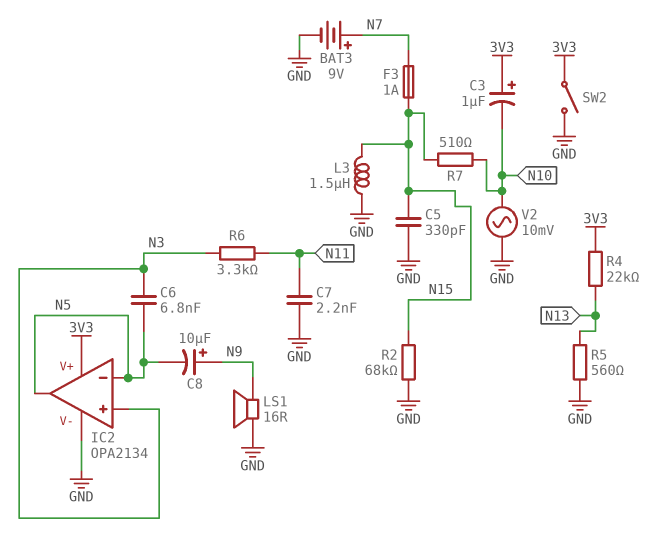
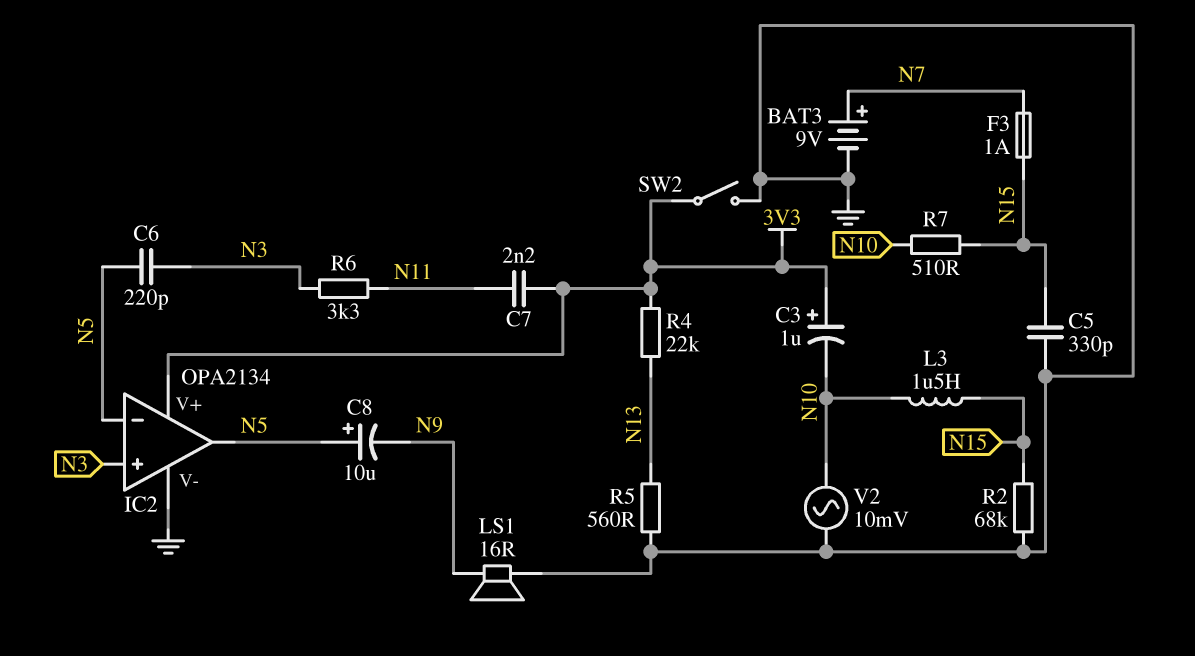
C6: 6.8nF (N3, N5) -> 220pF (N3, N5)
C7: 2.2nF (GND, N11) -> 2.2nF (3V3, N11)
C8: 10uF (plus N9, minus N5) -> 10uF (plus N5, minus N9)
L3: 1.5uH (GND, N15) -> 1.5uH (N10, N15)

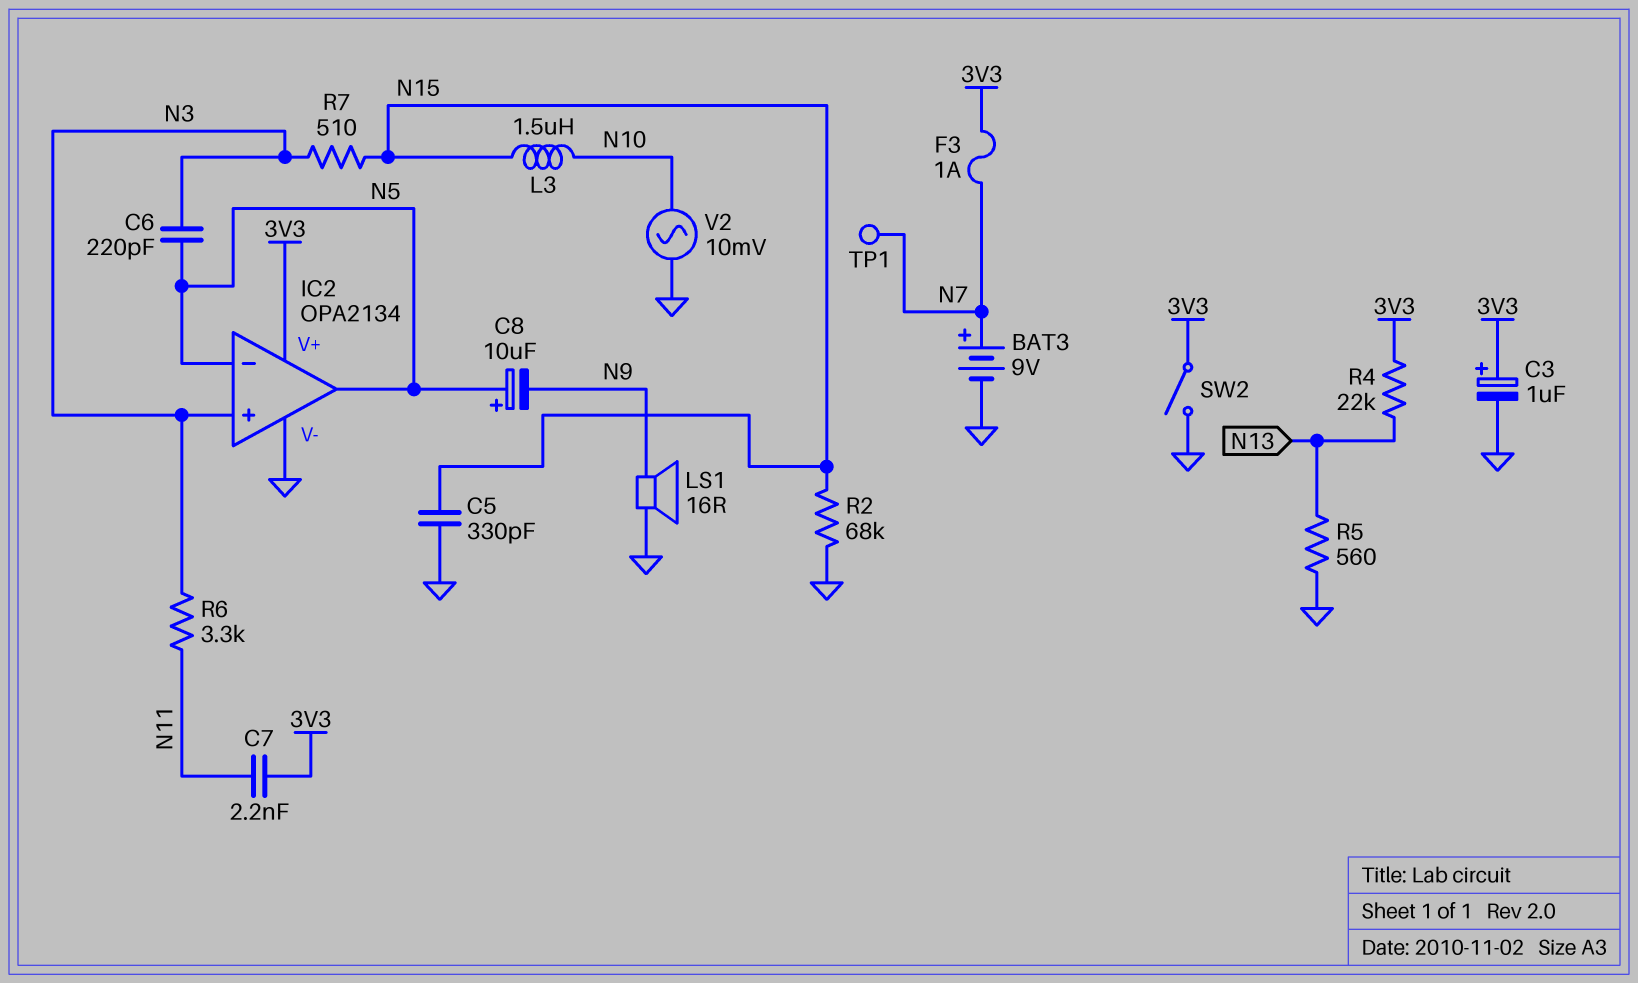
C3: 1uF (plus 3V3, minus N10) -> 1uF (plus 3V3, minus GND)
F3: 1A (N7, N15) -> 1A (3V3, N7)
R7: 510 (N10, N15) -> 510 (N3, N15)
TP1: none -> test point (N7)

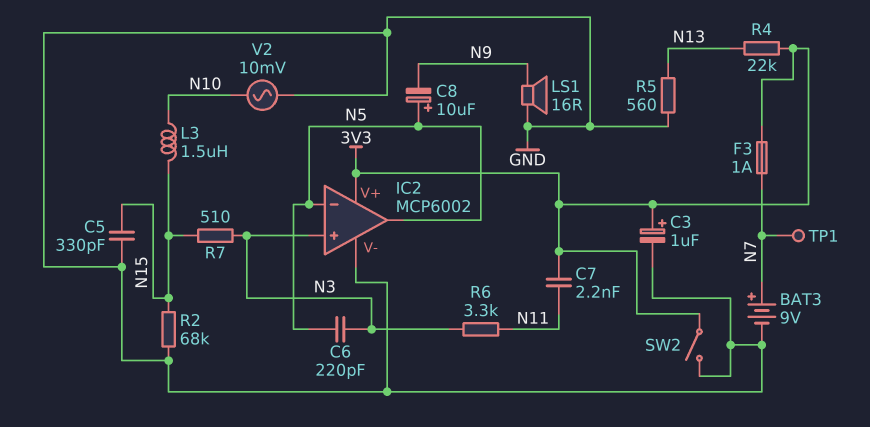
IC2: OPA2134 -> MCP6002

